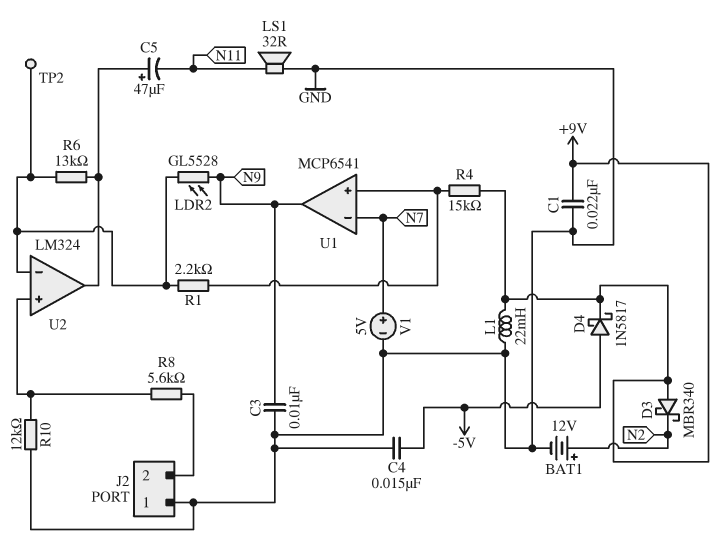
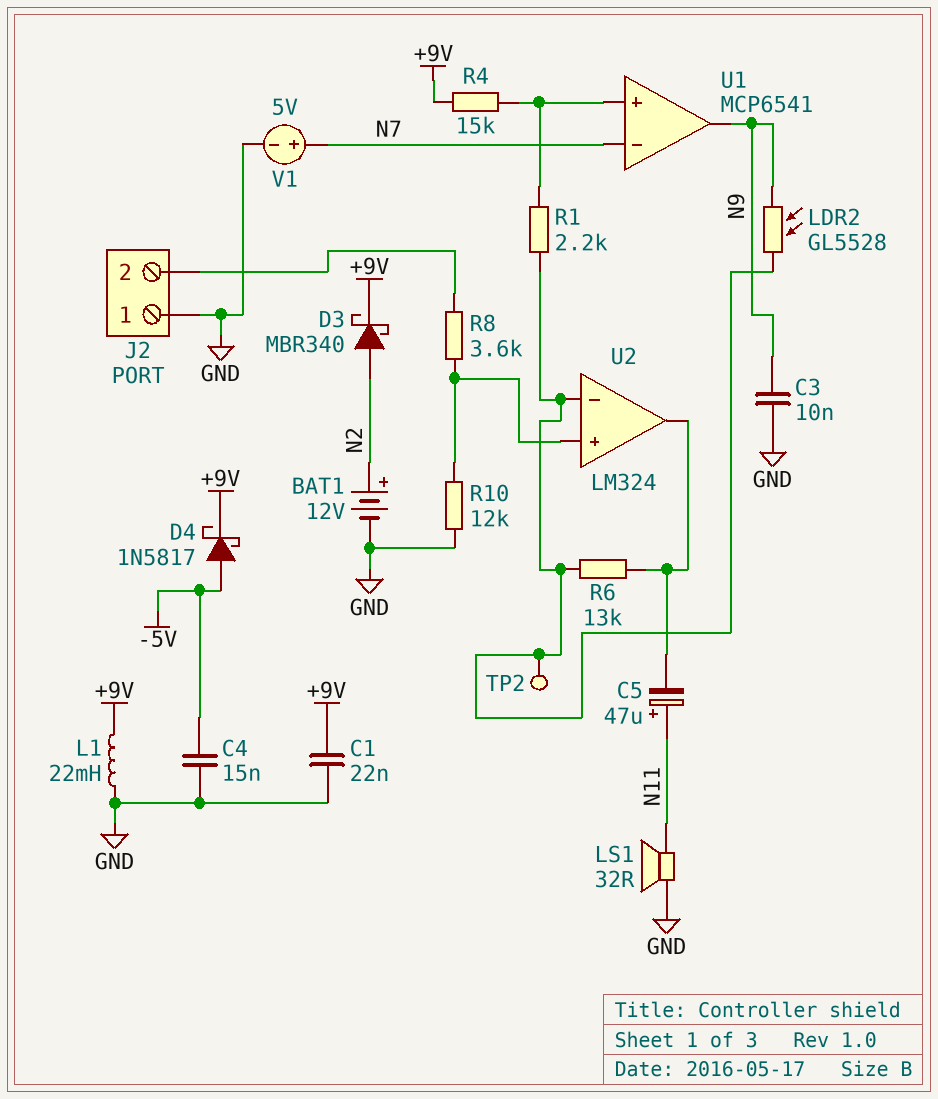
C5: 47uF (plus U2/out, minus N11) -> 47uF (plus N11, minus U2/out)
D3: schottky MBR340 (A +9V, K N2) -> schottky MBR340 (A N2, K +9V)
R8: 5.6k (J2/2, U2/in+) -> 3.6k (J2/2, U2/in+)

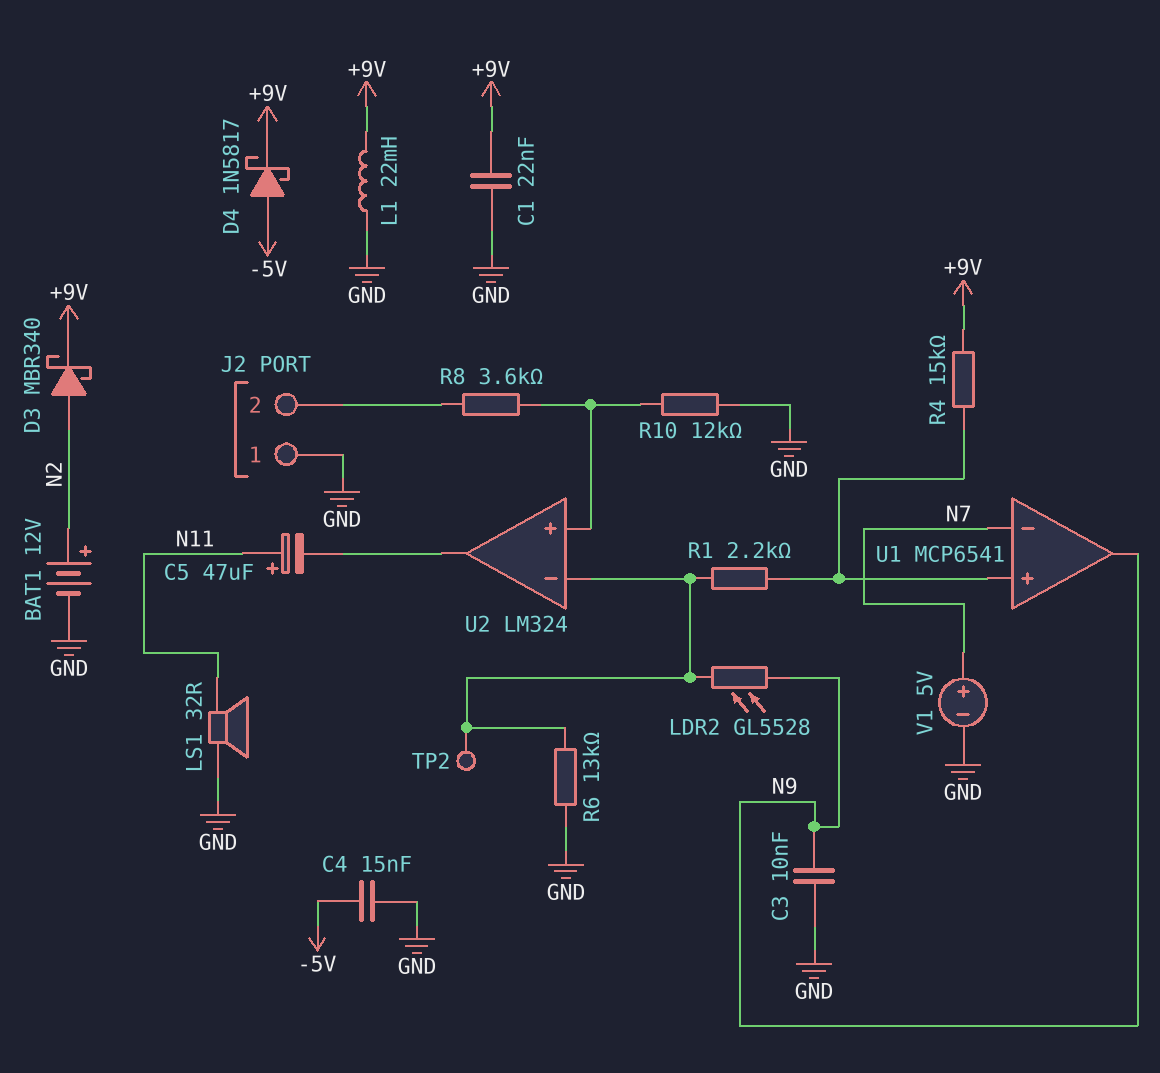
R6: 13k (U2/in-, U2/out) -> 13k (GND, U2/in-)

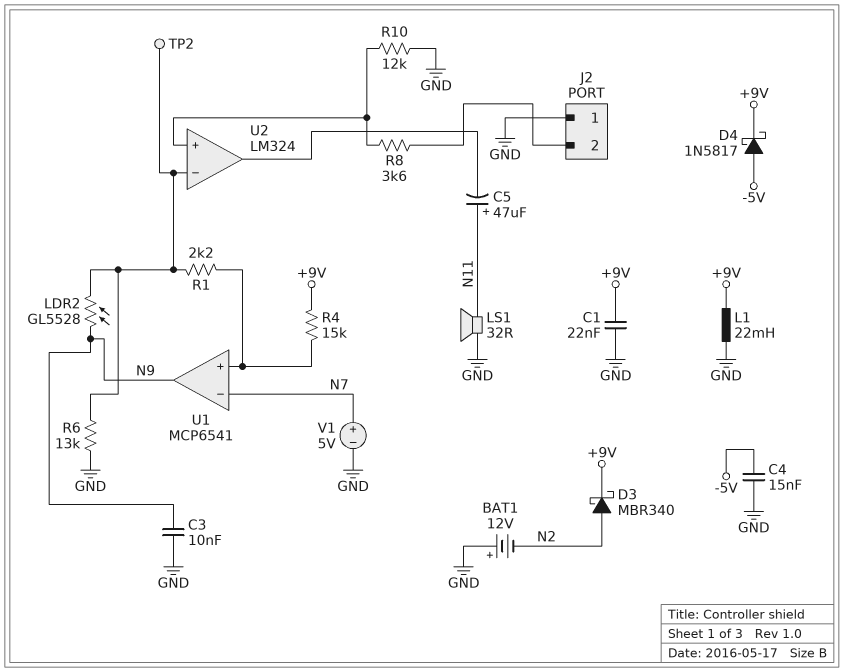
BAT1: 12V (plus N2, minus GND) -> 12V (plus GND, minus N2)

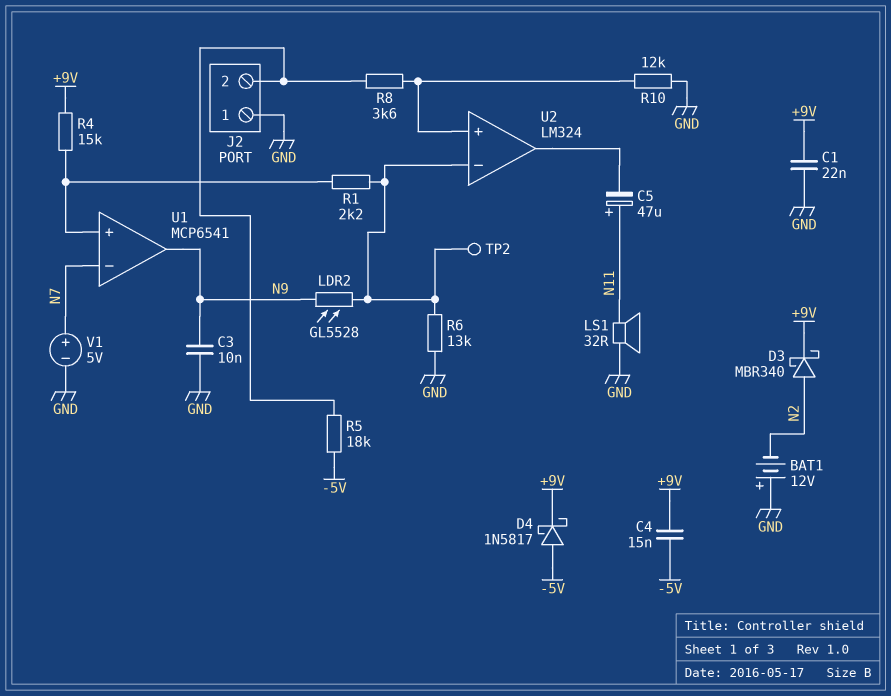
C4: 15nF (-5V, GND) -> 15nF (+9V, -5V)
L1: 22mH (+9V, GND) -> none
R5: none -> 18k (-5V, J2/2)

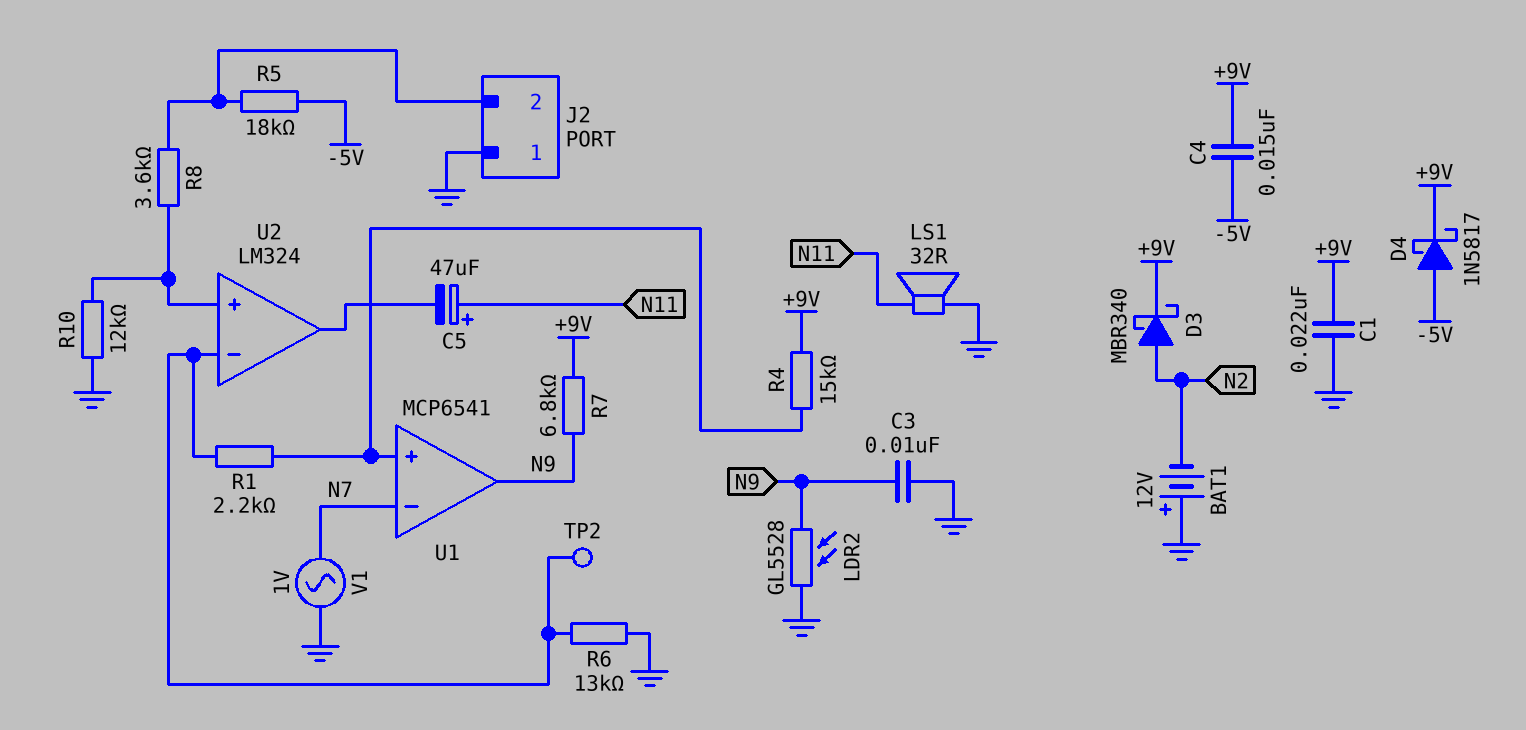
LDR2: GL5528 (N9, U2/in-) -> GL5528 (GND, N9)
R7: none -> 6.8k (+9V, N9)
V1: 5V (plus N7, minus GND) -> AC 1V (GND, N7)

